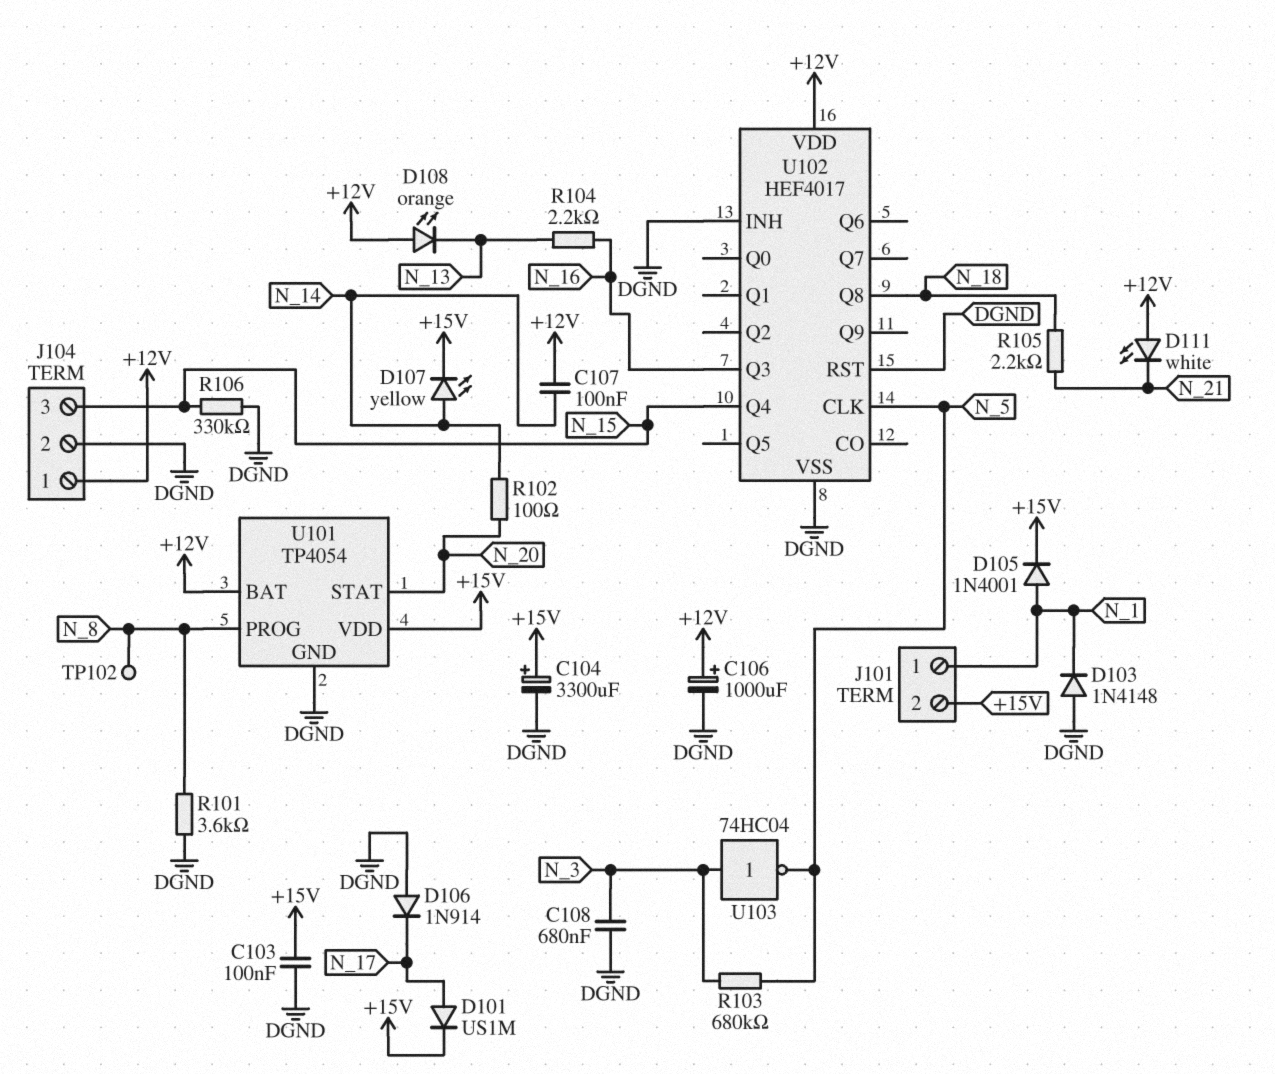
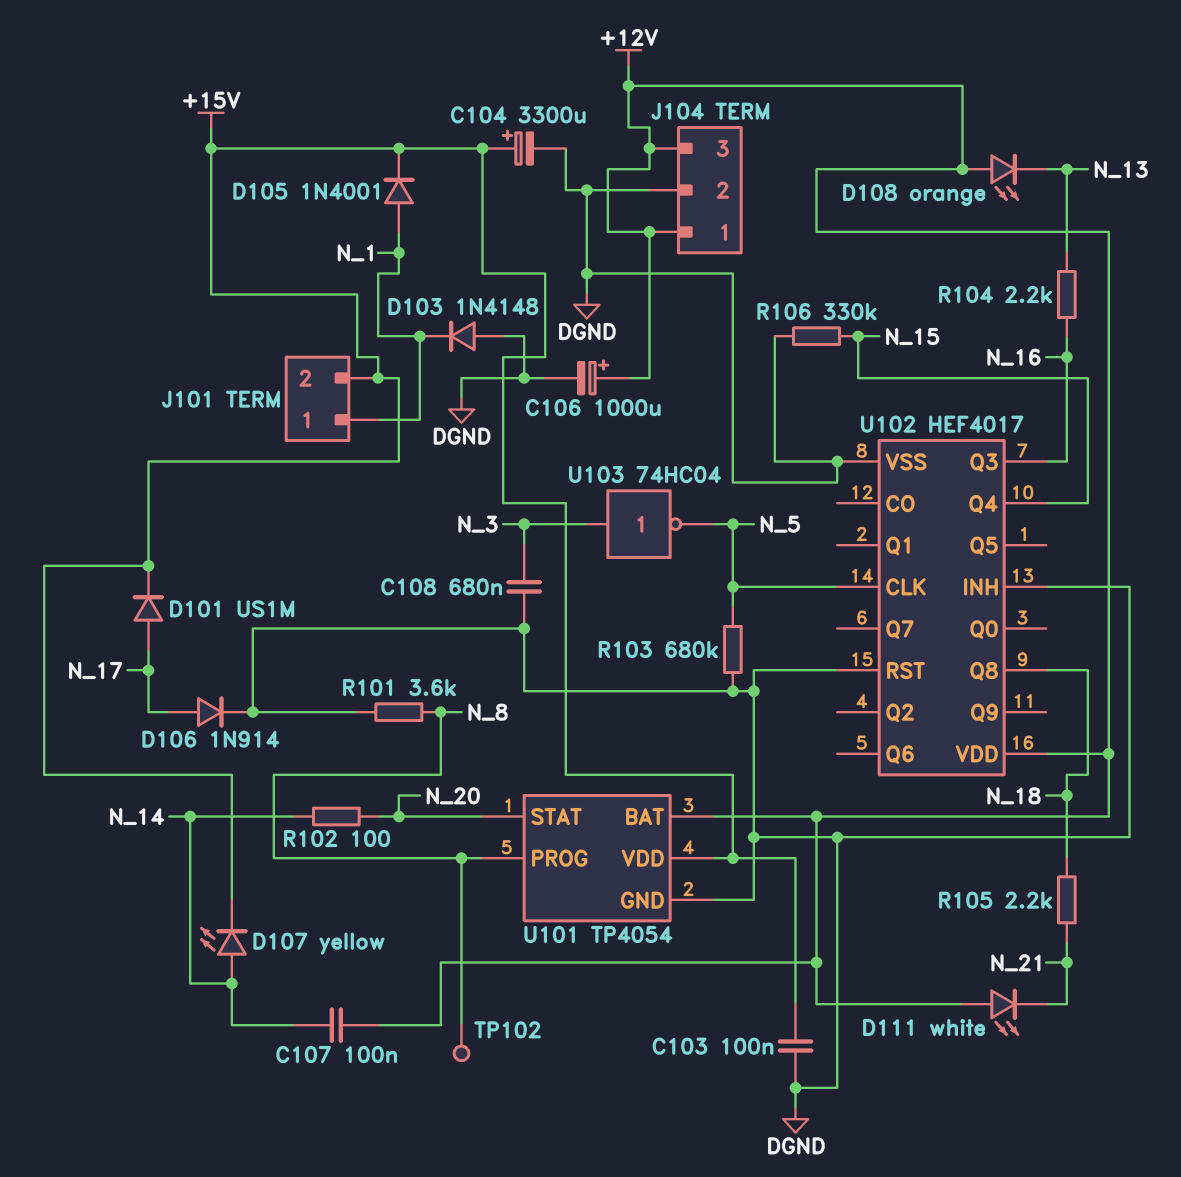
D106: diode 1N914 (A DGND, K N_17) -> diode 1N914 (A N_17, K DGND)
J104 pin 3: N_15 -> +12V
R103: 680k (N_3, N_5) -> 680k (DGND, N_5)

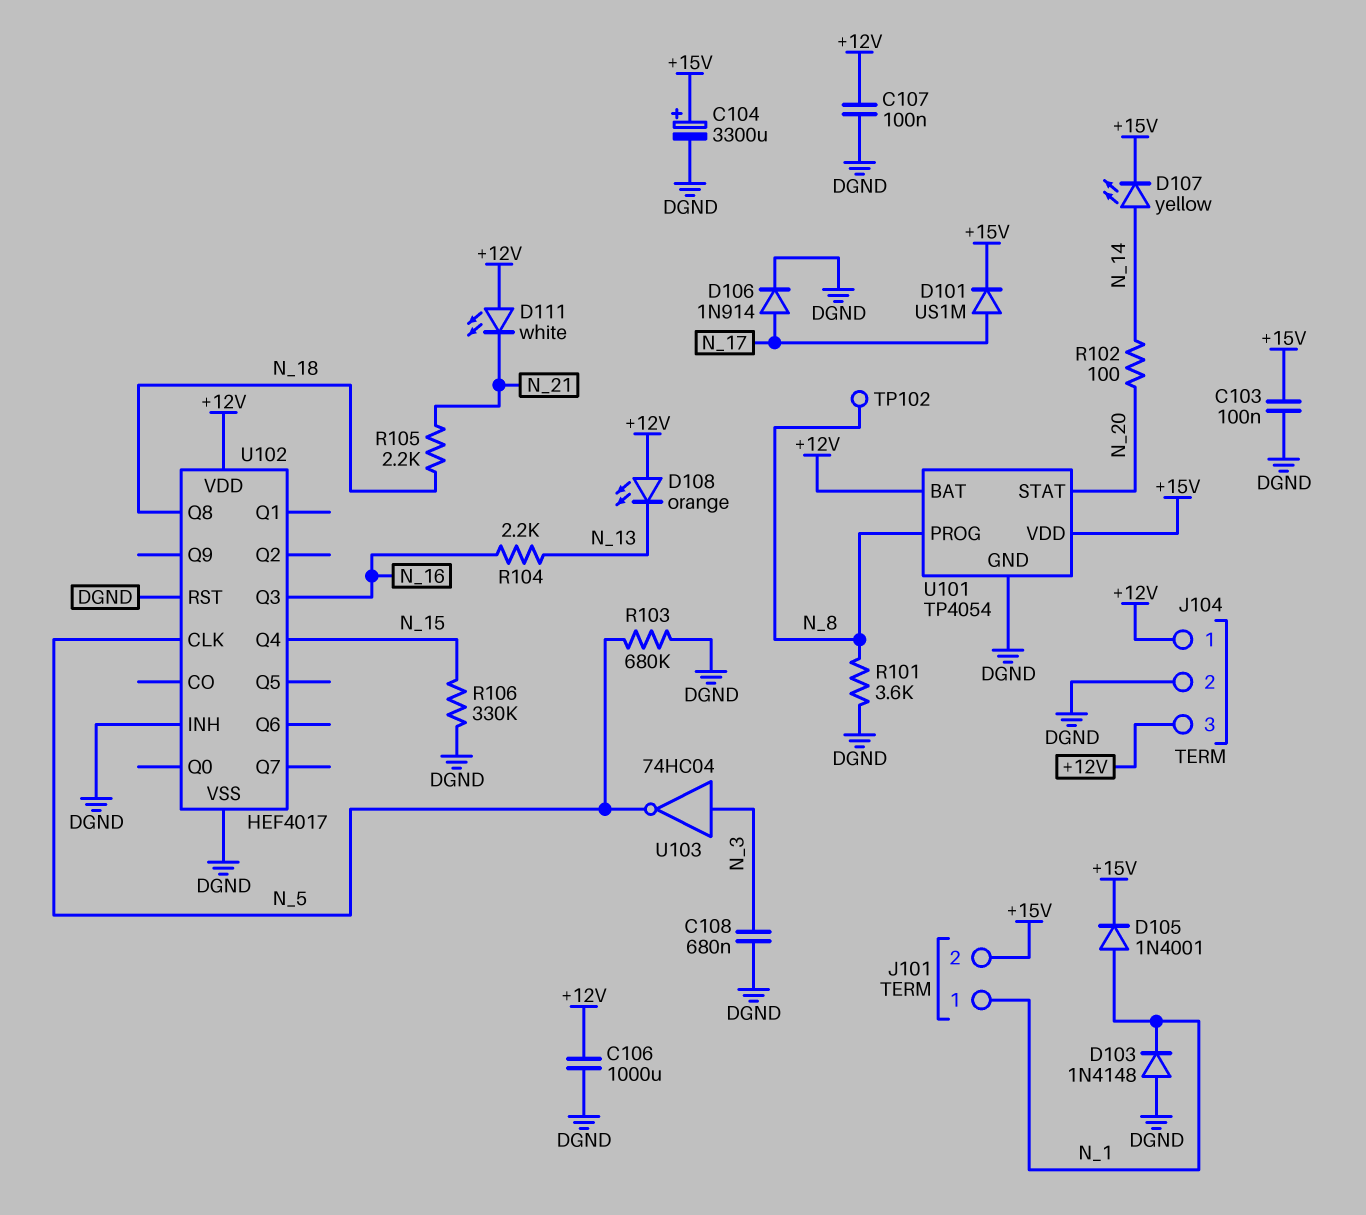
C106: 1000uF (plus +12V, minus DGND) -> 1000uF (+12V, DGND)
C107: 100nF (+12V, N_14) -> 100nF (+12V, DGND)

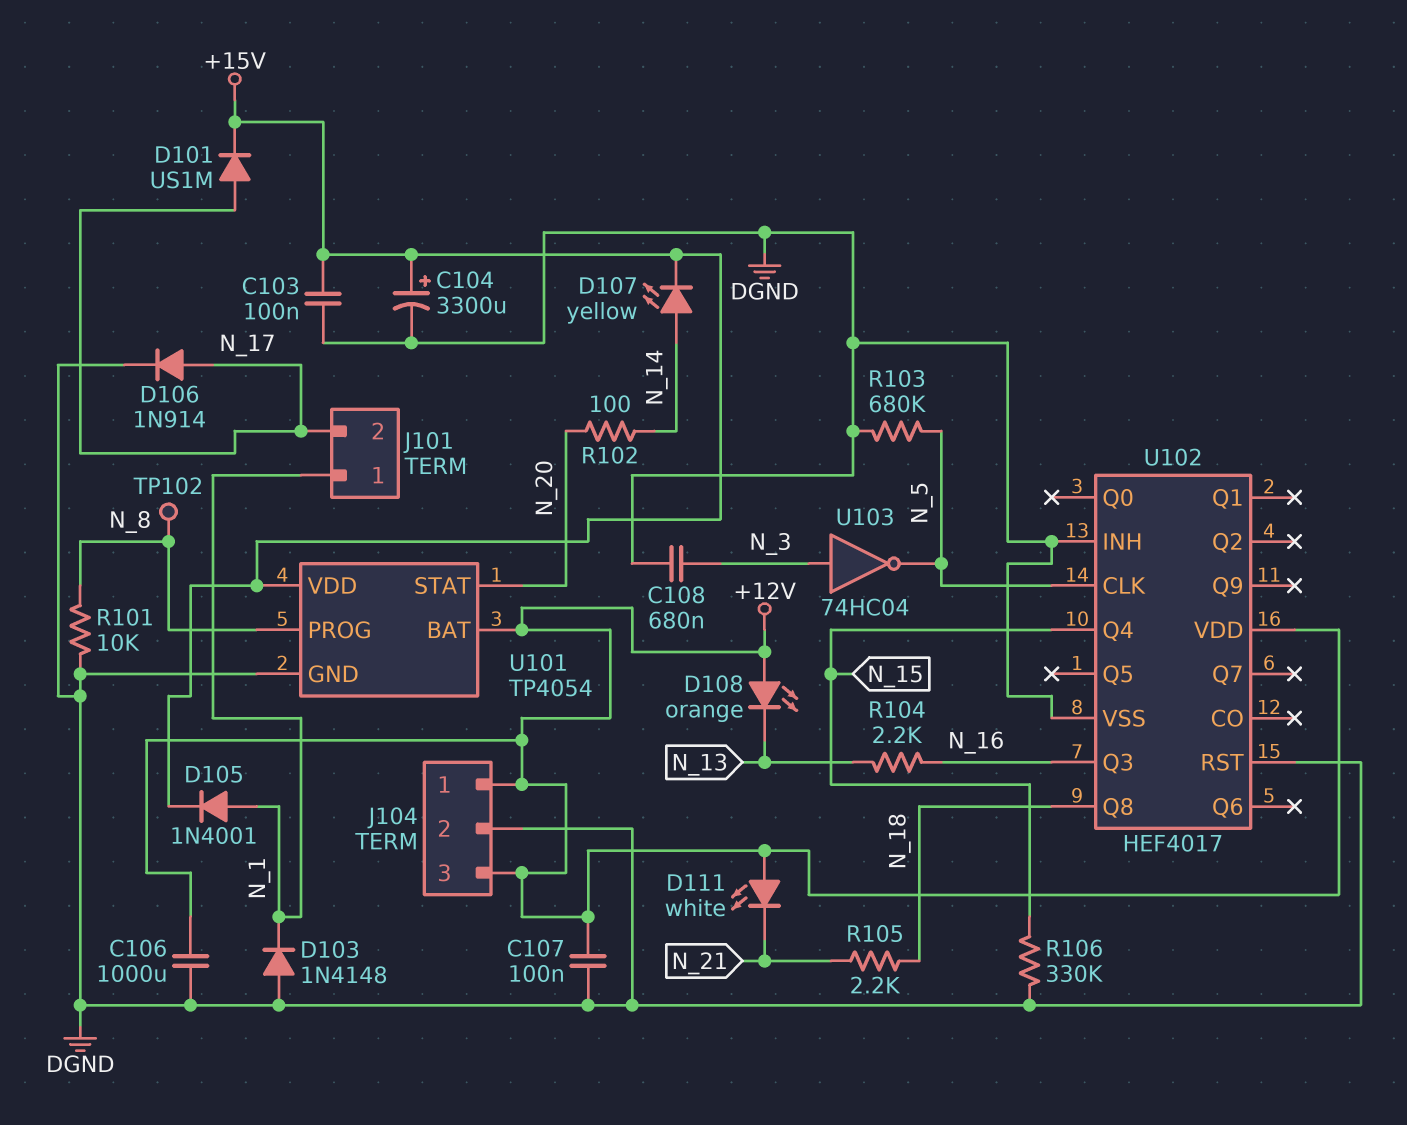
J101 pin 2: +15V -> N_17
R101: 3.6k (DGND, N_8) -> 10k (DGND, N_8)

